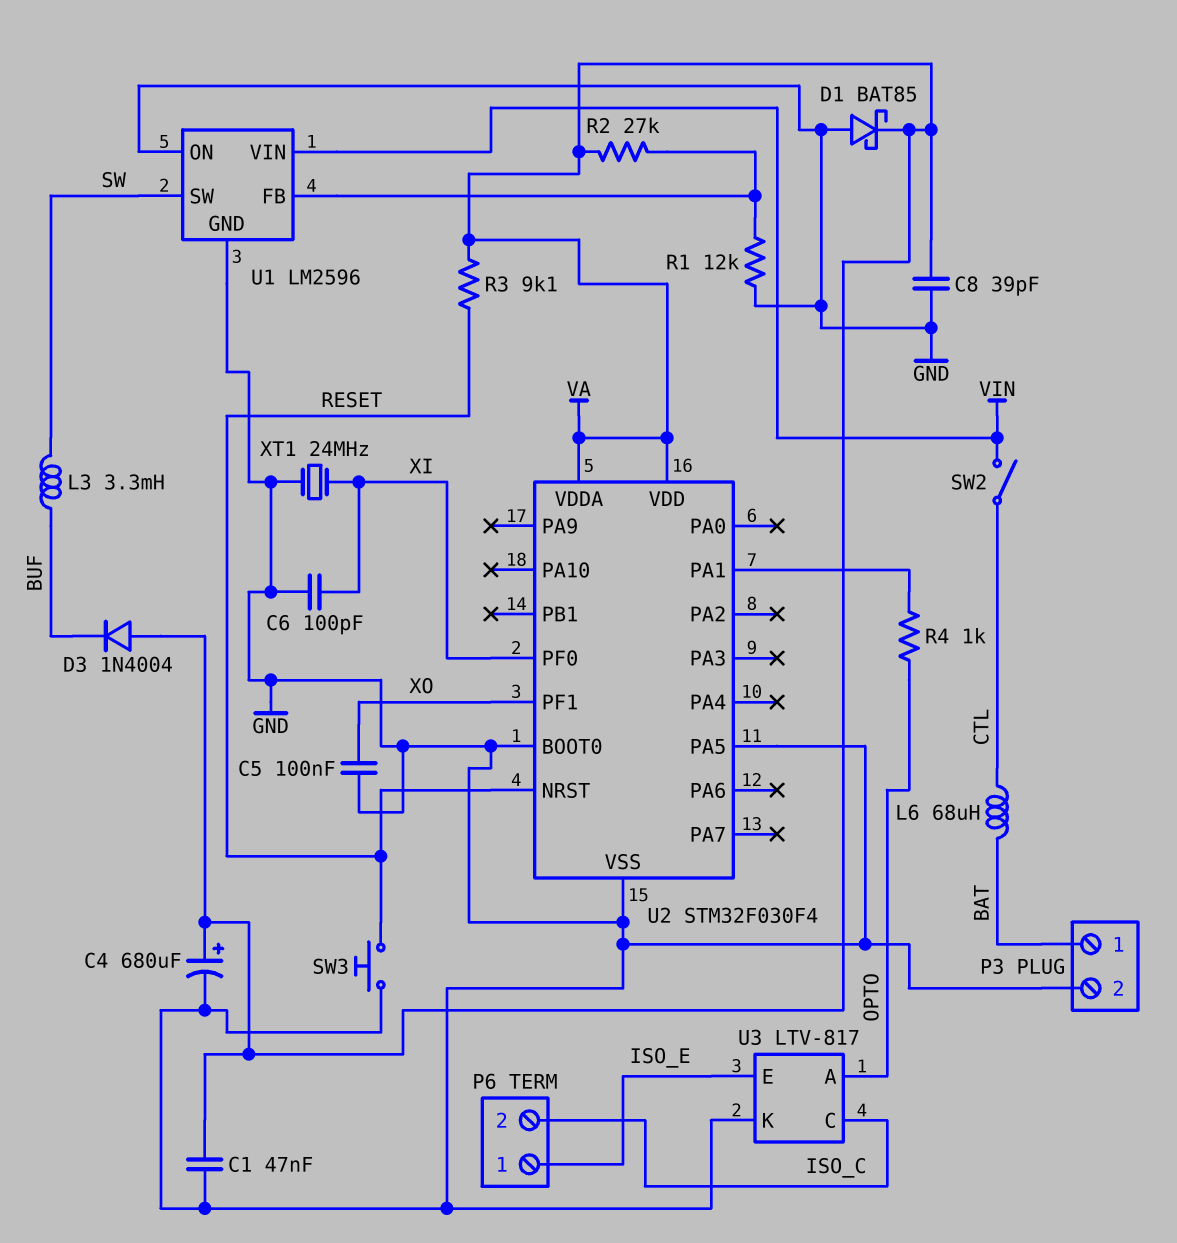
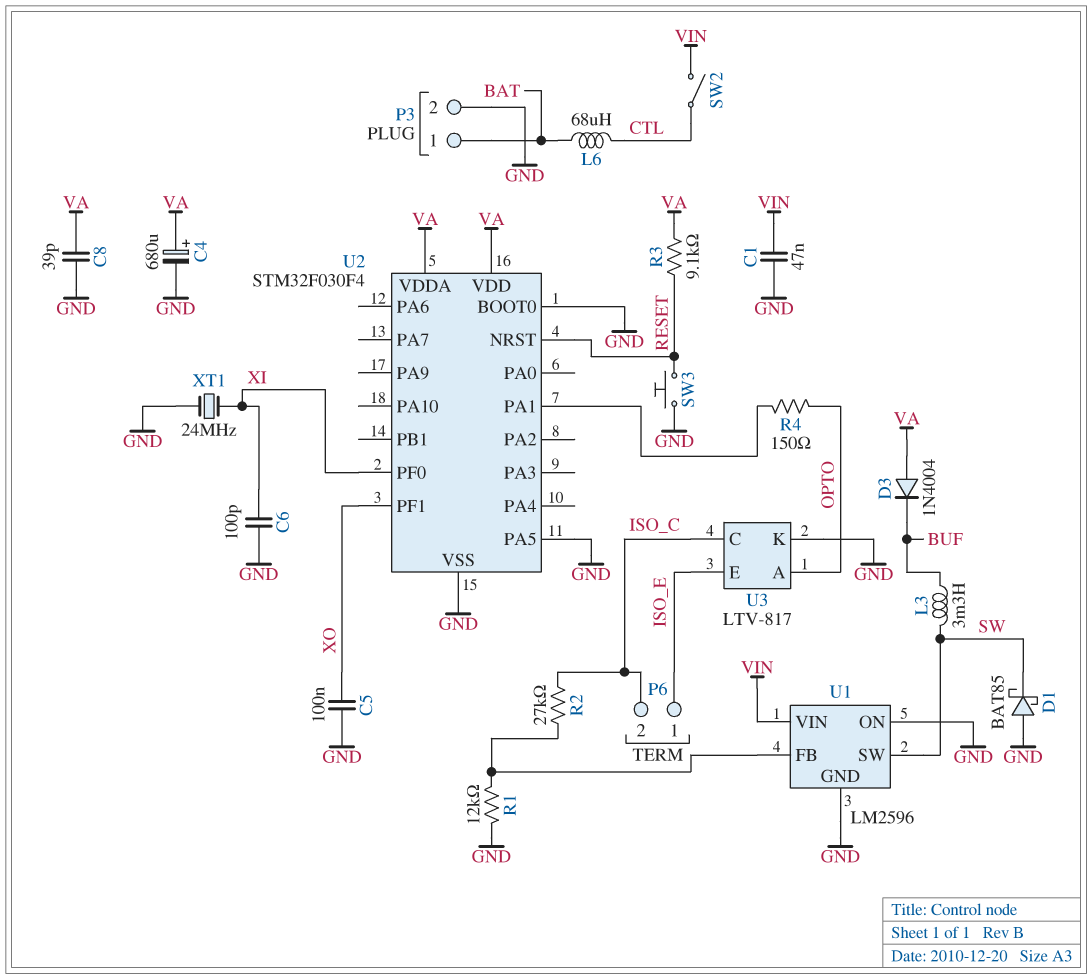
C1: 47nF (GND, VA) -> 47nF (GND, VIN)
D1: schottky BAT85 (A GND, K VA) -> schottky BAT85 (A GND, K SW)
R2: 27k (U1/FB, VA) -> 27k (ISO_C, U1/FB)
R4: 1k (OPTO, U2/PA1) -> 150 (OPTO, U2/PA1)

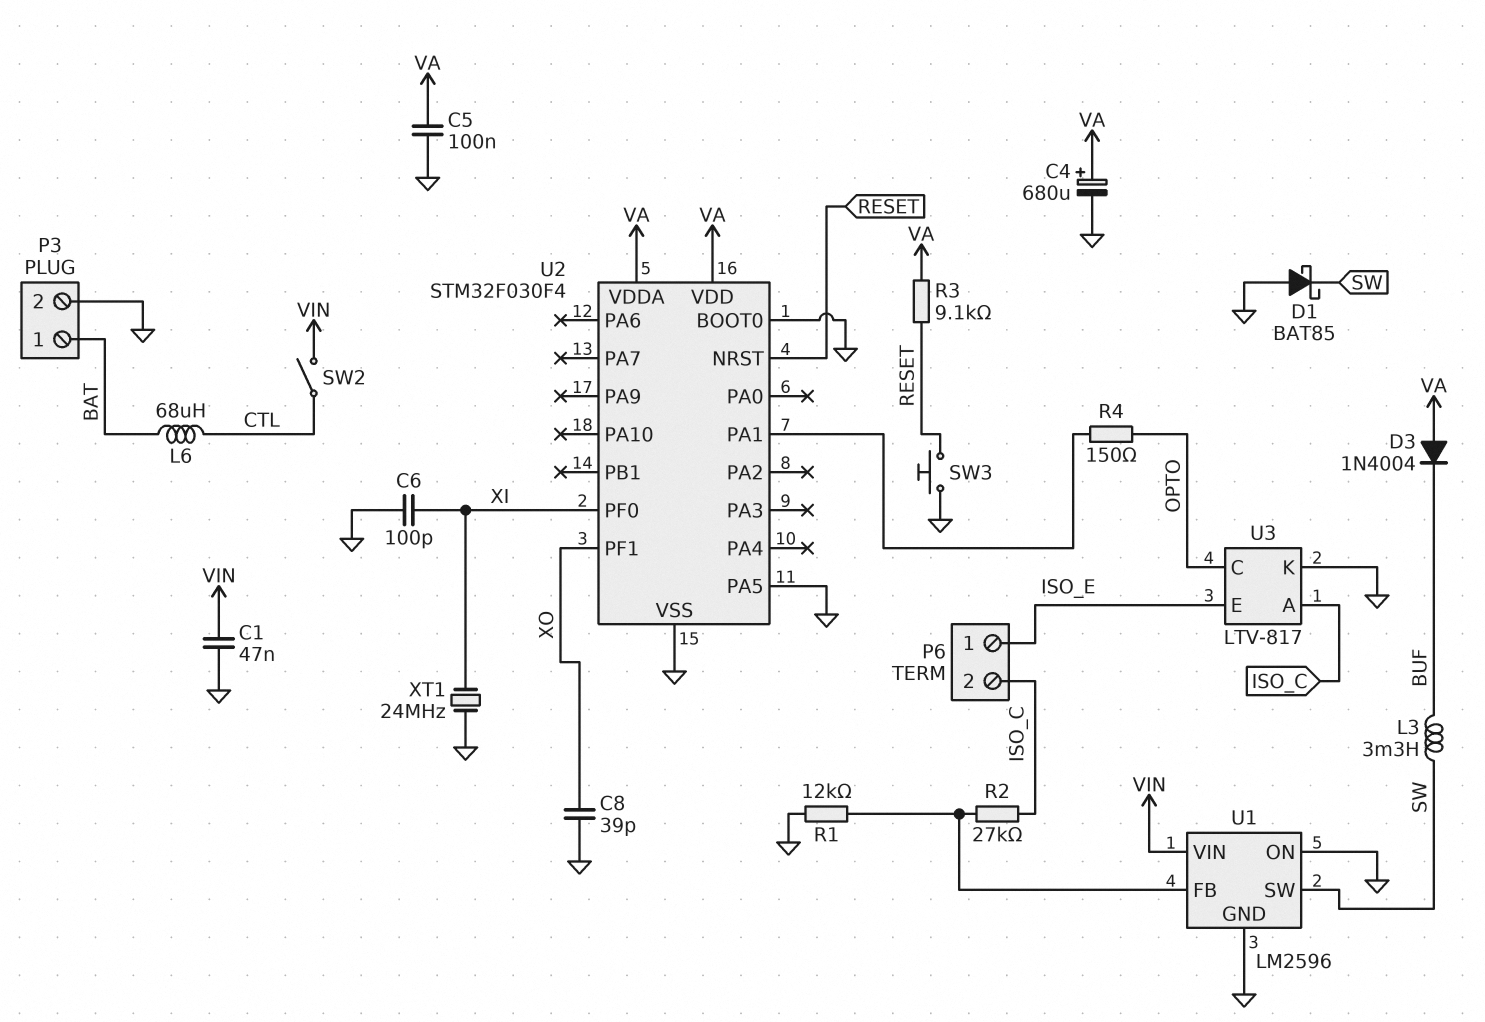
C5: 100nF (GND, XO) -> 100nF (GND, VA)
C8: 39pF (GND, VA) -> 39pF (GND, XO)
U3 pin A: OPTO -> ISO_C
U3 pin C: ISO_C -> OPTO

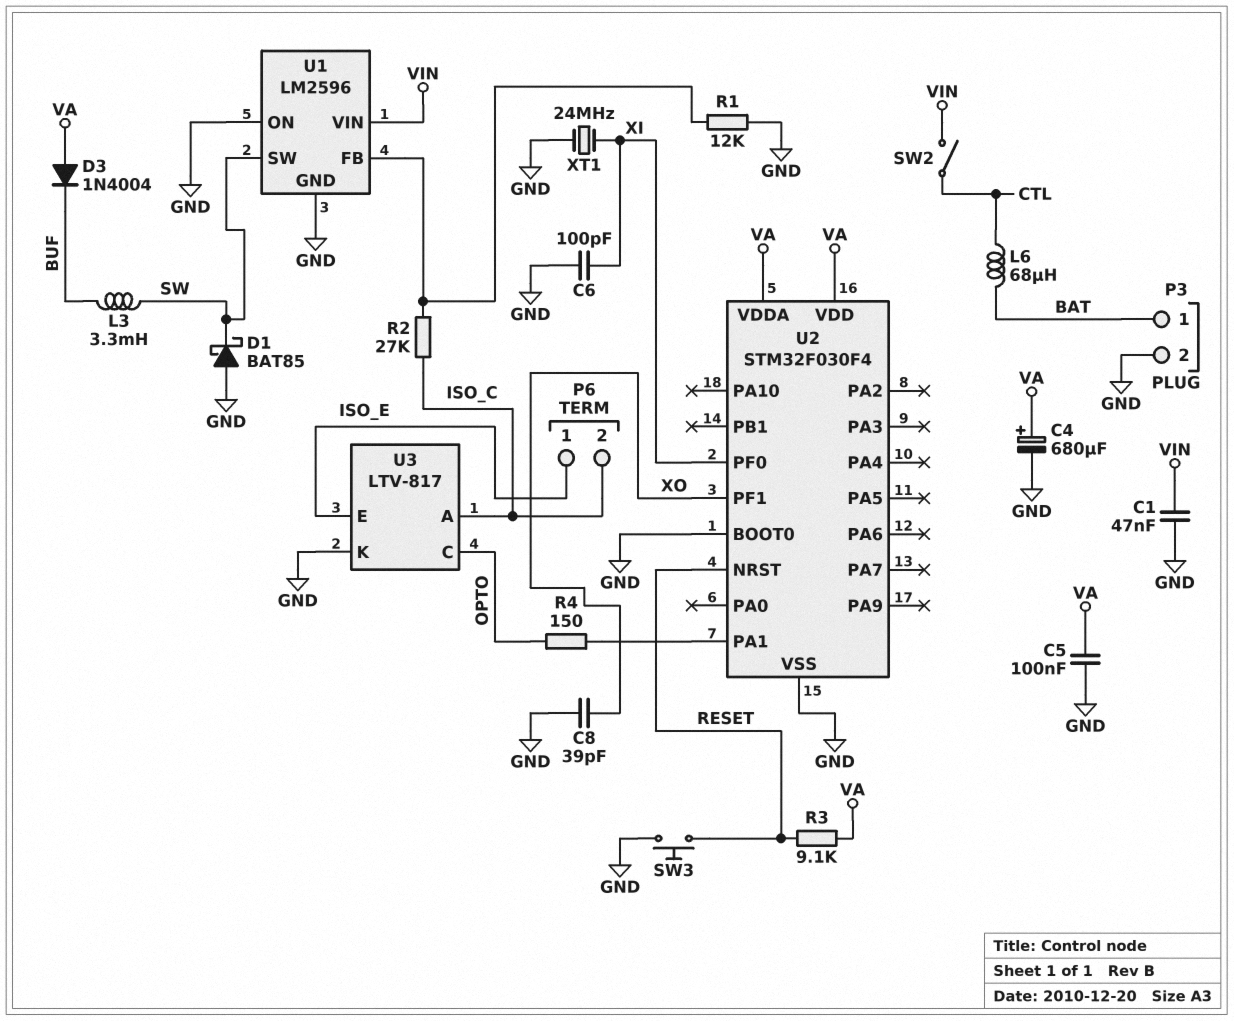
U2 pin PA5: GND -> none

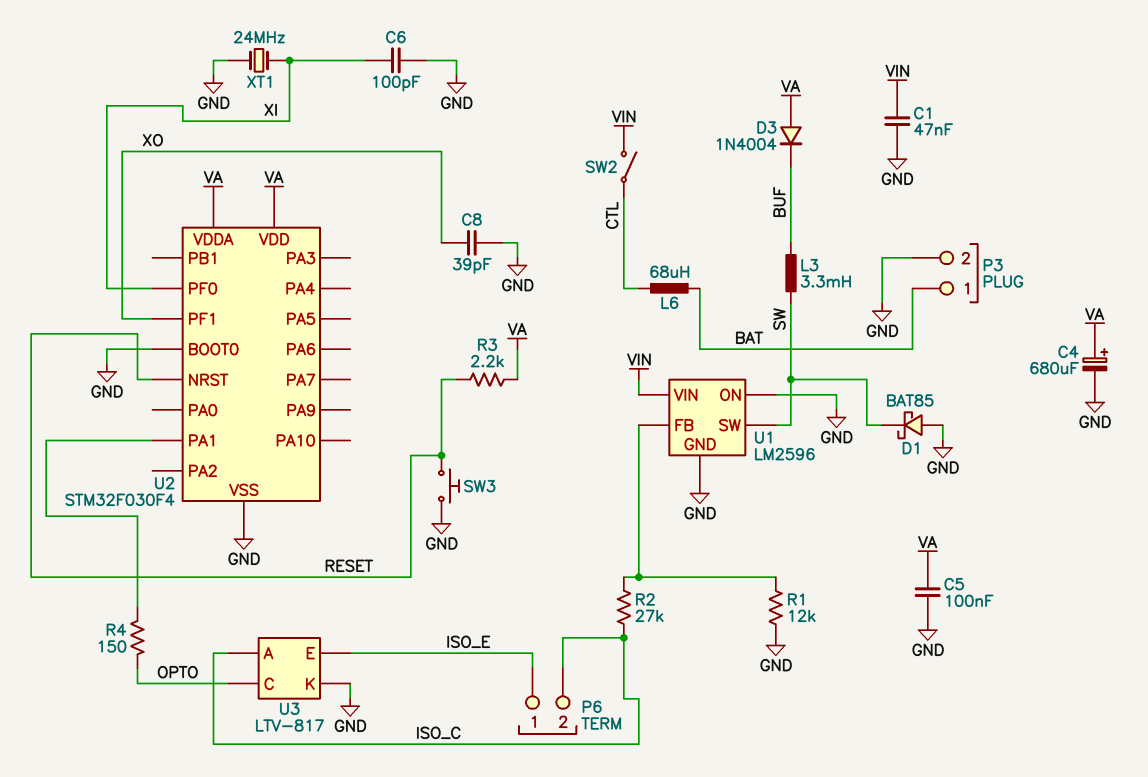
R3: 9.1k (RESET, VA) -> 2.2k (RESET, VA)

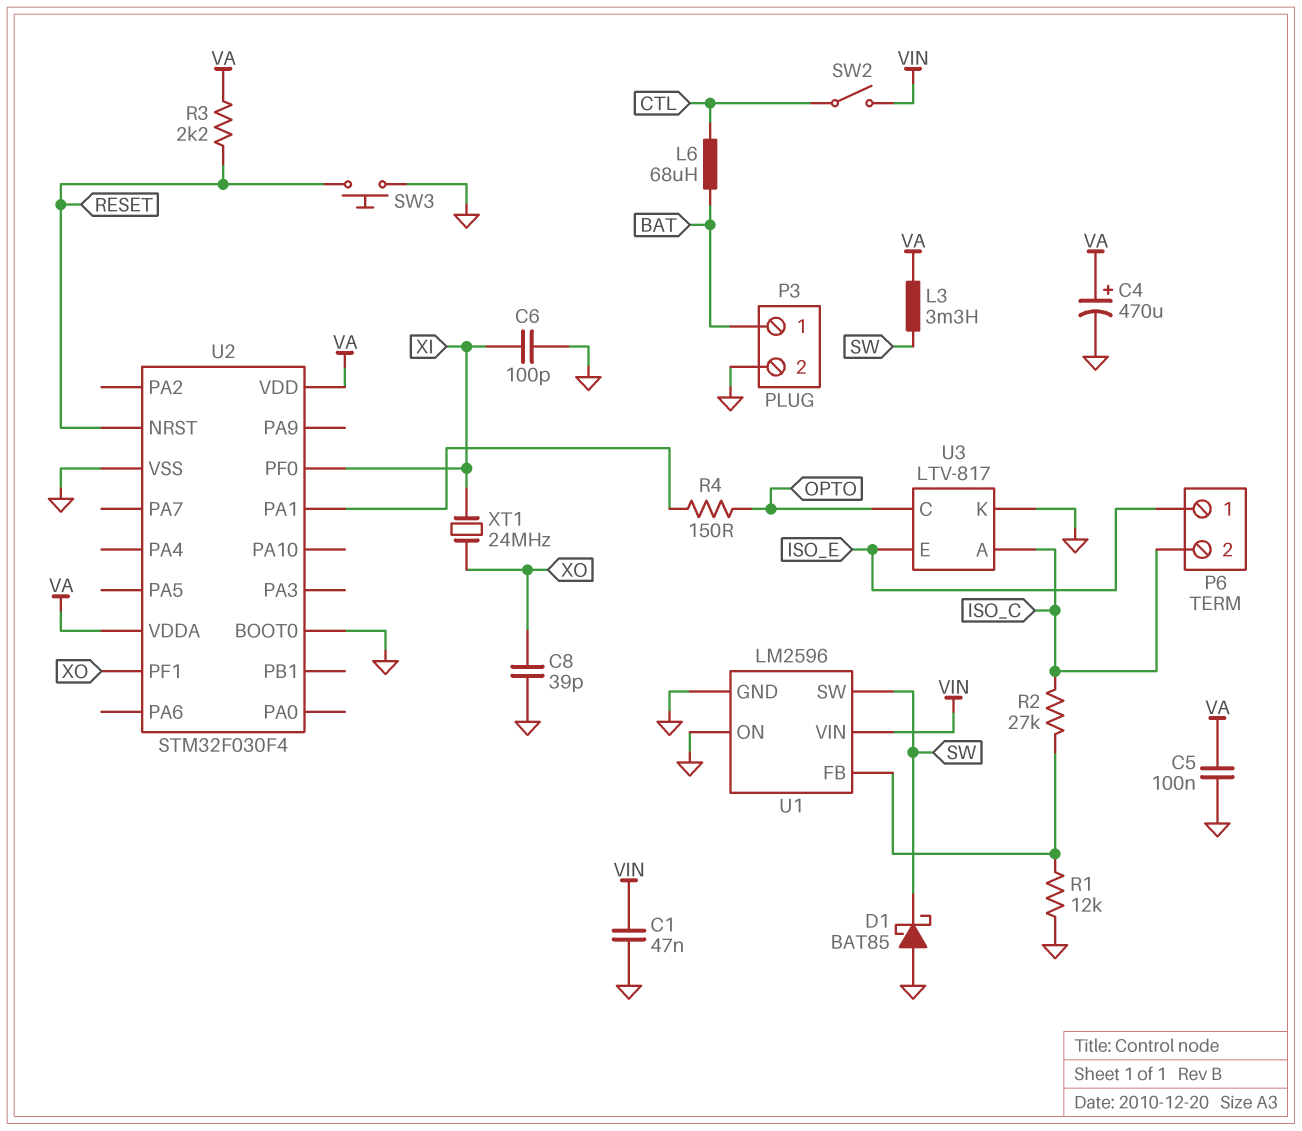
C4: 680uF (plus VA, minus GND) -> 470uF (plus VA, minus GND)
D3: diode 1N4004 (A VA, K BUF) -> none
L3: 3.3mH (BUF, SW) -> 3.3mH (SW, VA)
XT1: 24MHz (GND, XI) -> 24MHz (XI, XO)

